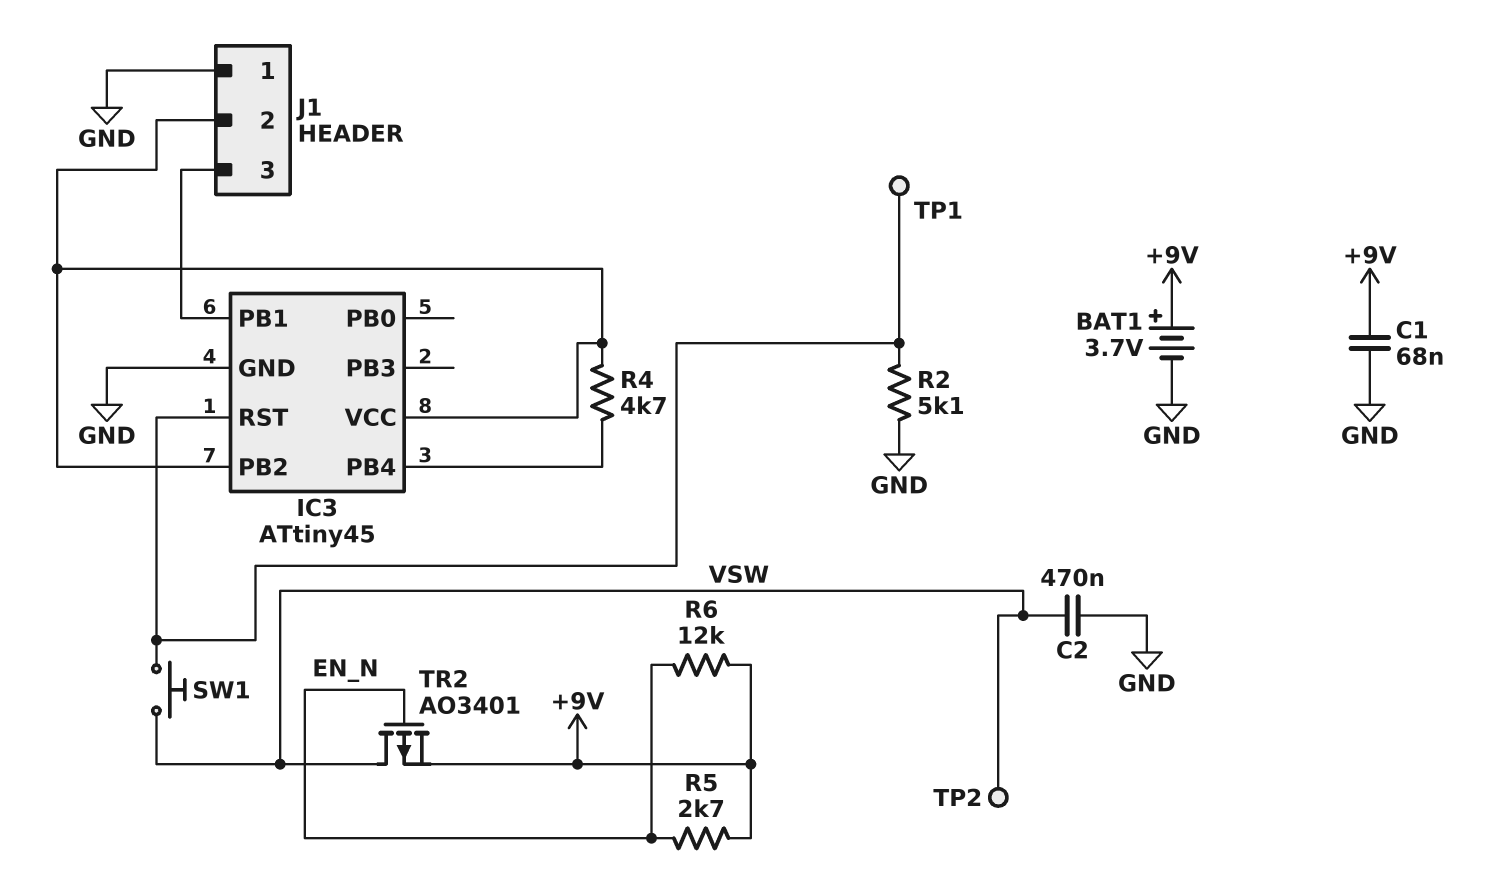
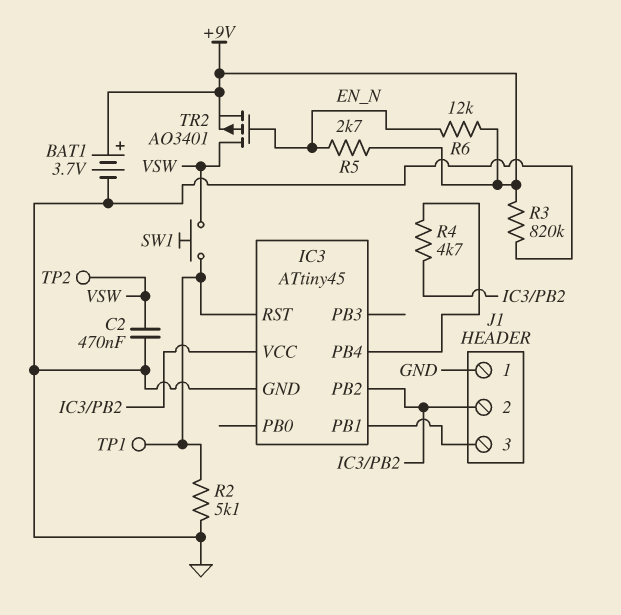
C1: 68nF (+9V, GND) -> none
R3: none -> 820k (+9V, GND)

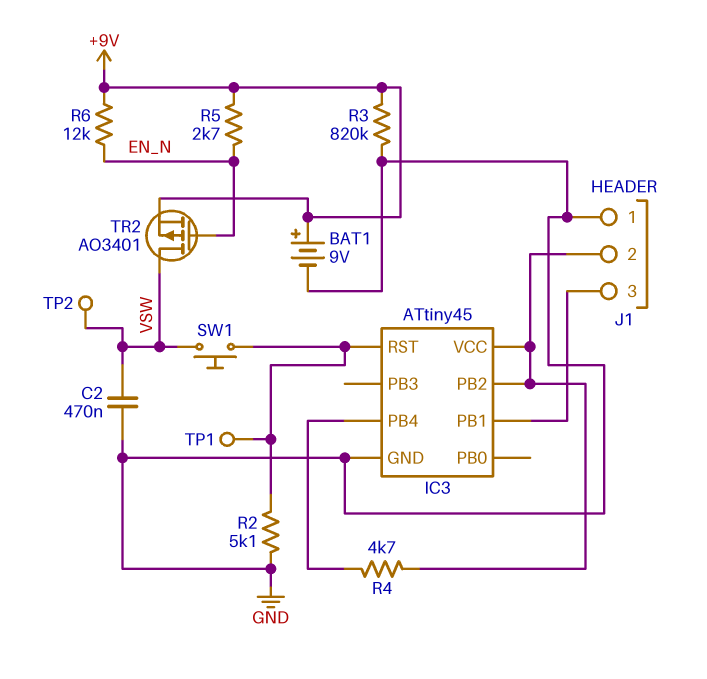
BAT1: 3.7V (plus +9V, minus GND) -> 9V (plus +9V, minus GND)

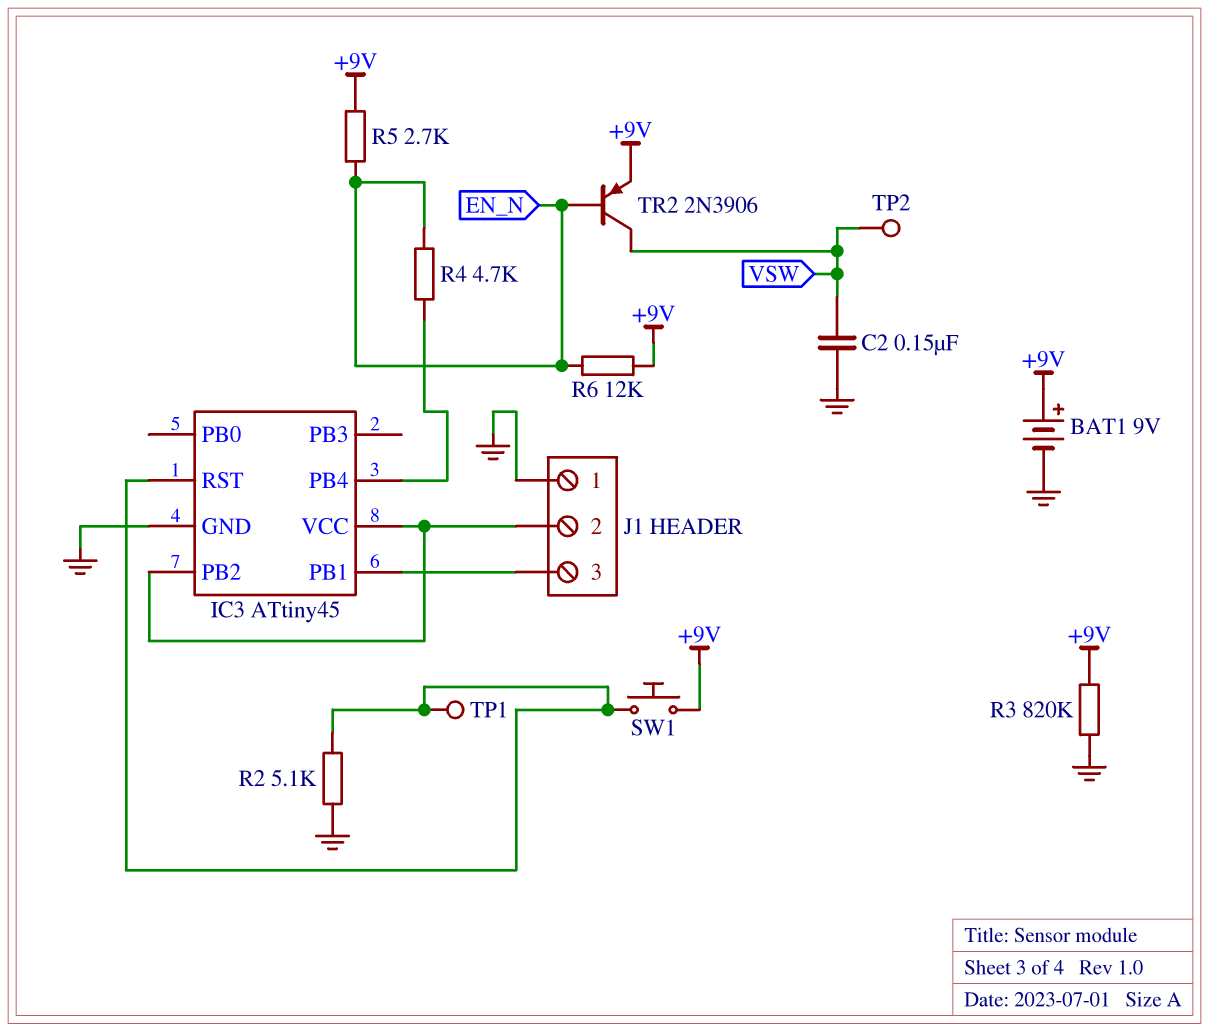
C2: 470nF (GND, VSW) -> 150nF (GND, VSW)
R4: 4.7k (IC3/PB2, IC3/PB4) -> 4.7k (EN_N, IC3/PB4)
SW1: button (IC3/RST, VSW) -> button (+9V, IC3/RST)
TR2: PMOS AO3401 (G EN_N, D VSW, S +9V) -> PNP 2N3906 (B EN_N, C VSW, E +9V)

